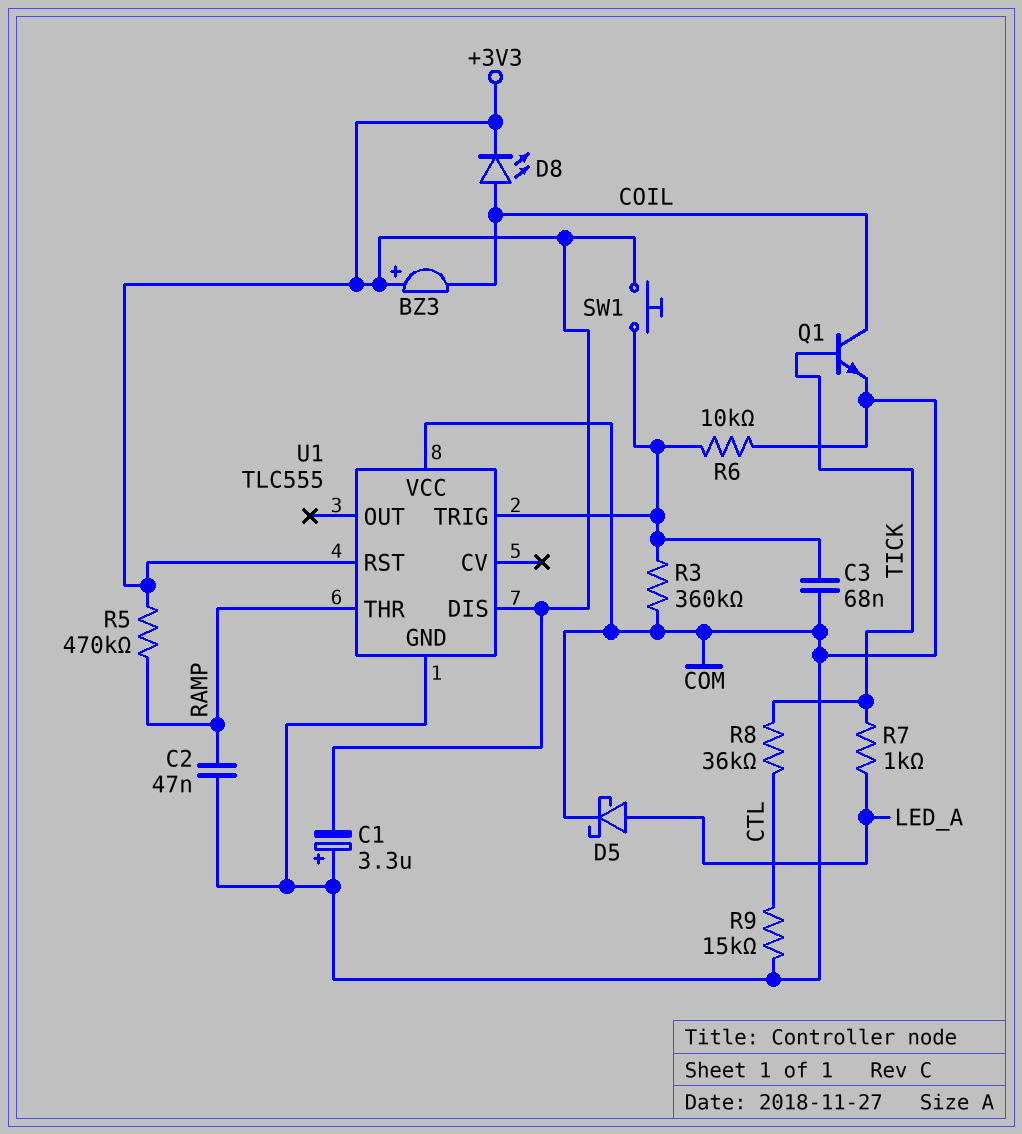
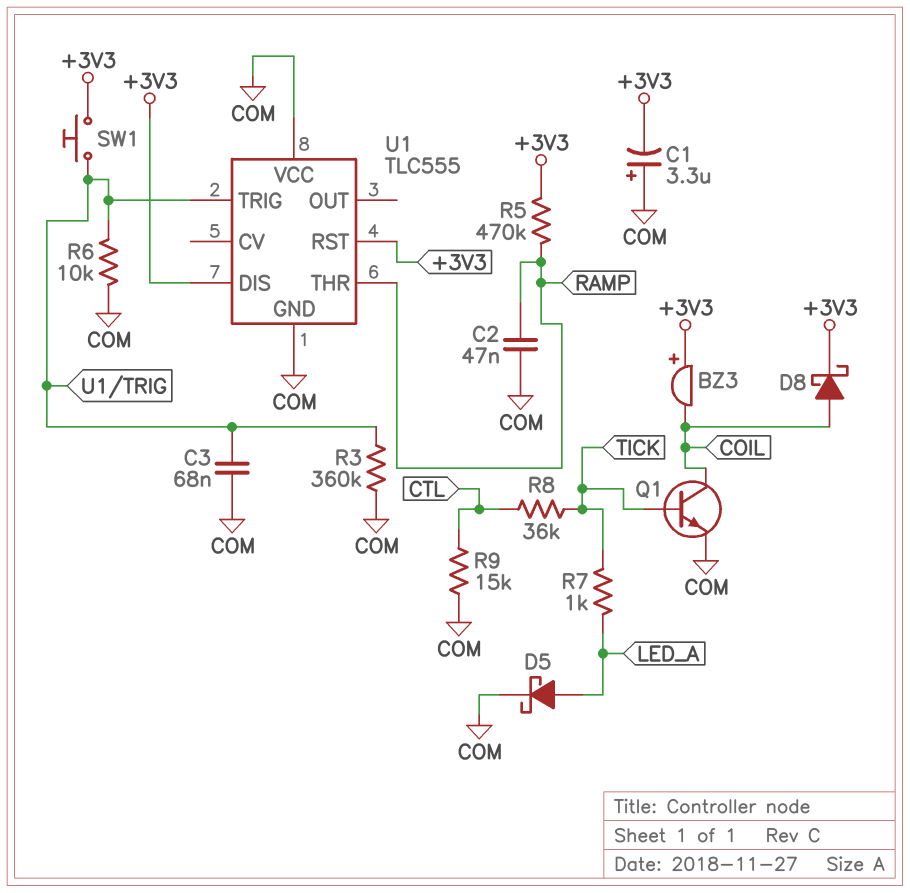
D8: LED (A COIL, K +3V3) -> schottky (A COIL, K +3V3)

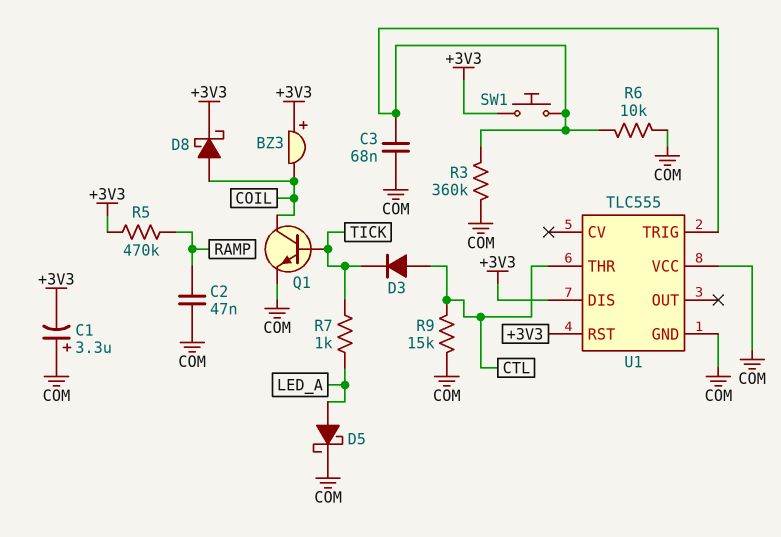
D3: none -> diode (A CTL, K TICK)
R8: 36k (CTL, TICK) -> none
U1 pin THR: RAMP -> CTL

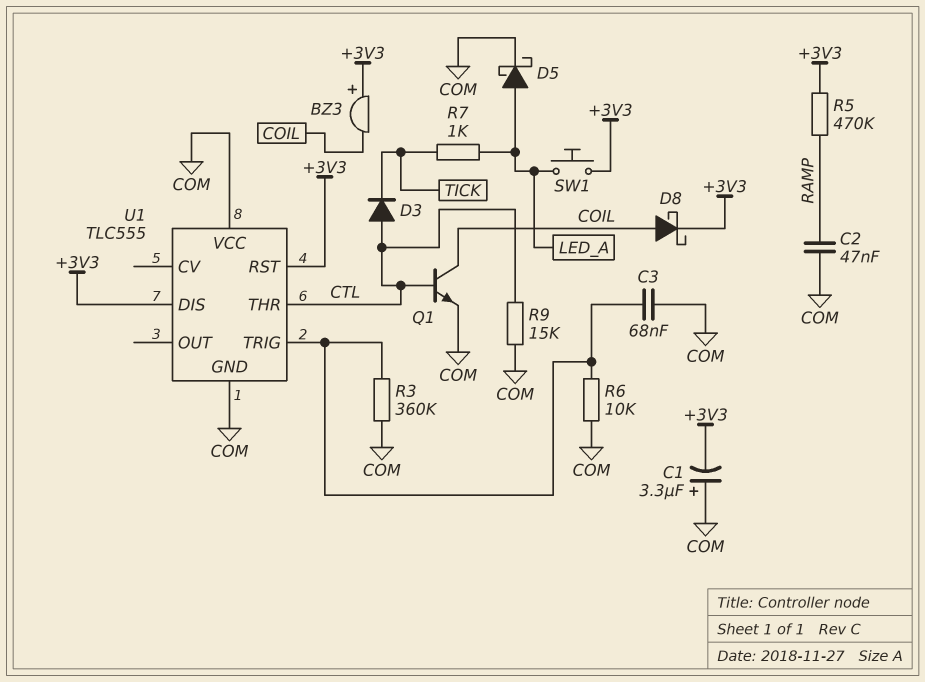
Q1: NPN (B TICK, C COIL, E COM) -> NPN (B CTL, C COIL, E COM)
SW1: button (+3V3, U1/TRIG) -> button (+3V3, LED_A)

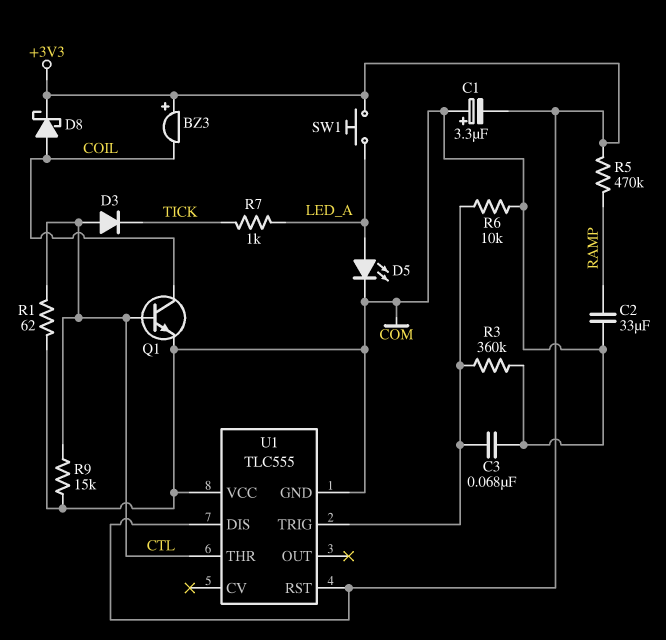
C2: 47nF (COM, RAMP) -> 33uF (COM, RAMP)
D5: schottky (A LED_A, K COM) -> LED (A LED_A, K COM)
R1: none -> 62 (COM, CTL)

